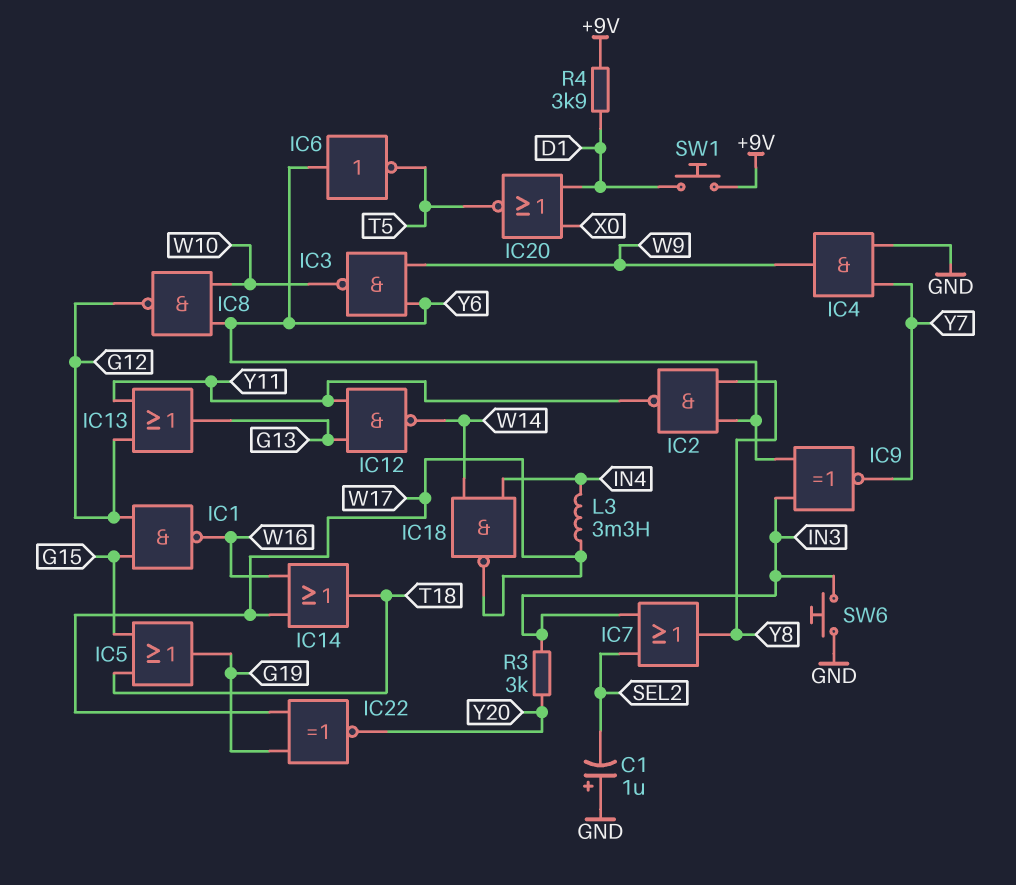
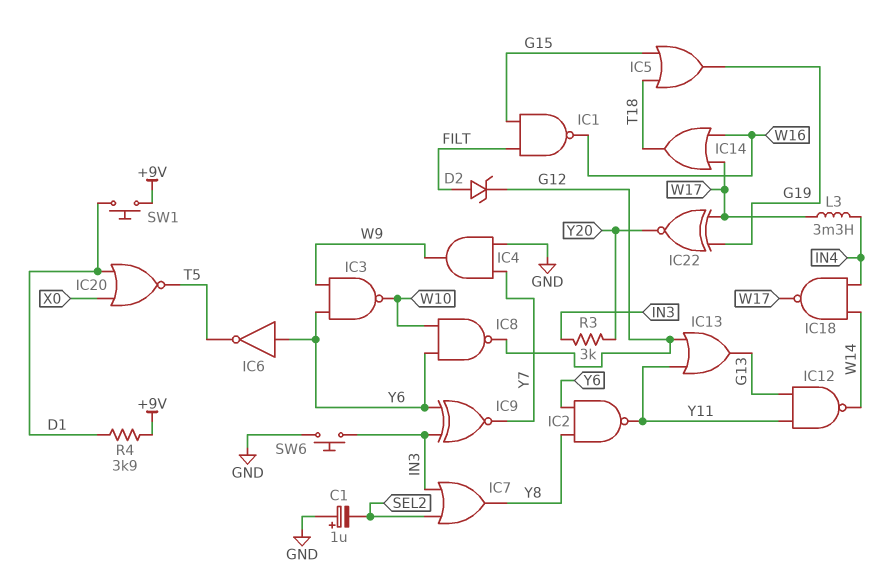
D2: none -> zener (A FILT, K G12)
IC1: NAND (in G12, in G15, out W16) -> NAND (in FILT, in G15, out W16)

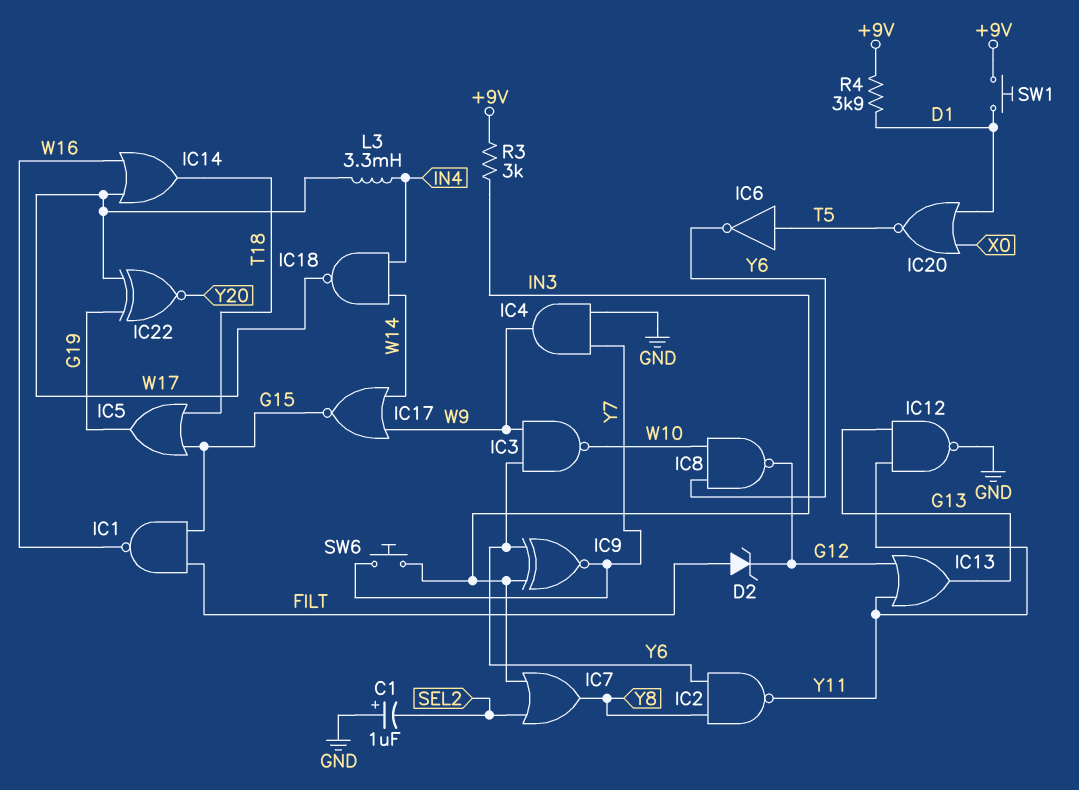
IC6: NOT (in Y6, out T5) -> NOT (in T5, out Y6)
IC12: NAND (in G13, in Y11, out W14) -> NAND (in G13, in Y11, out GND)
IC17: none -> NOR (in W9, in W14, out G15)
R3: 3k (IN3, Y20) -> 3k (+9V, IN3)
SW6: button (GND, IN3) -> button (IN3, Y7)

